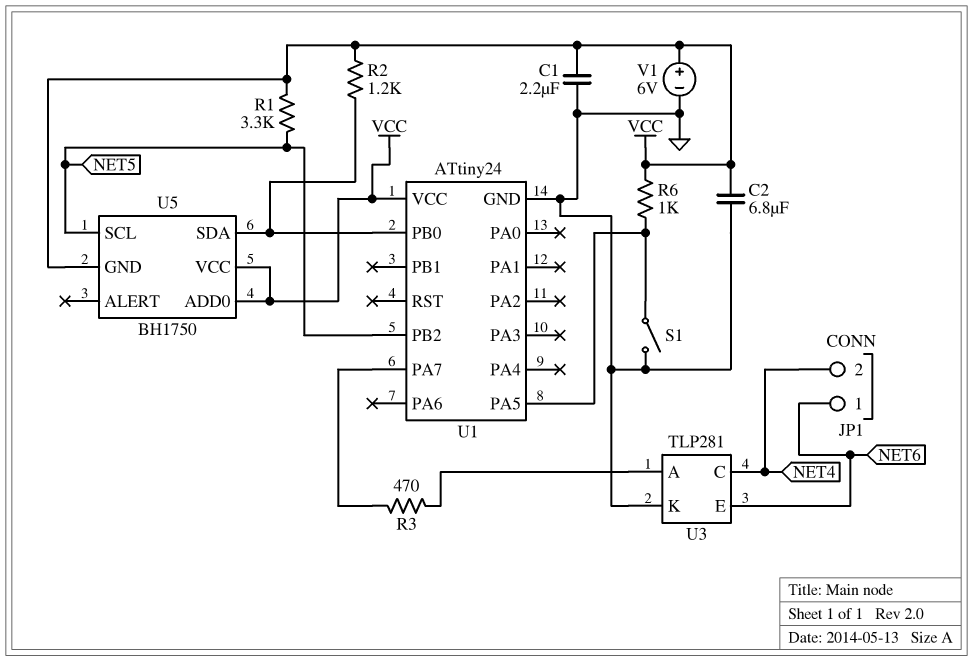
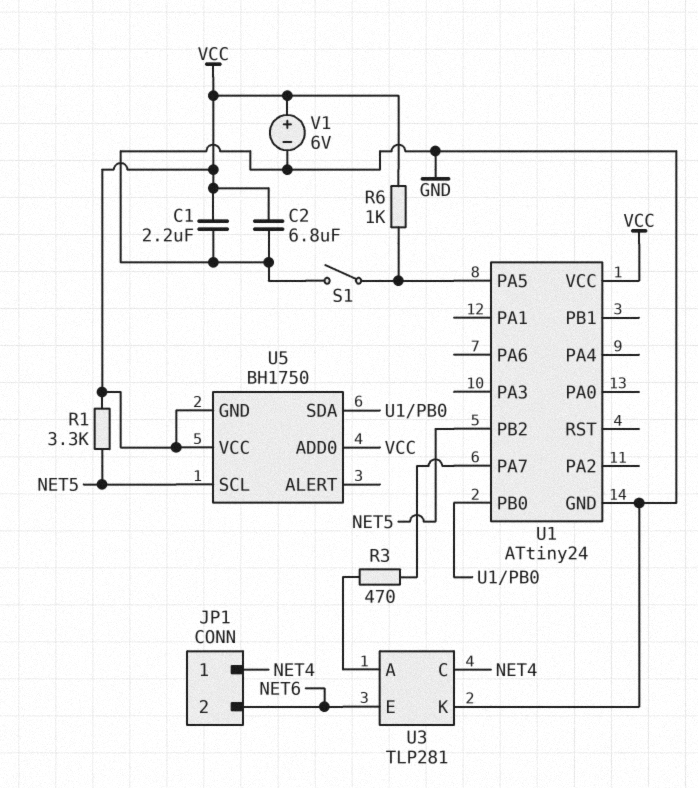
JP1 pin 1: NET6 -> NET4
JP1 pin 2: NET4 -> NET6
R2: 1.2k (U1/PB0, VCC) -> none

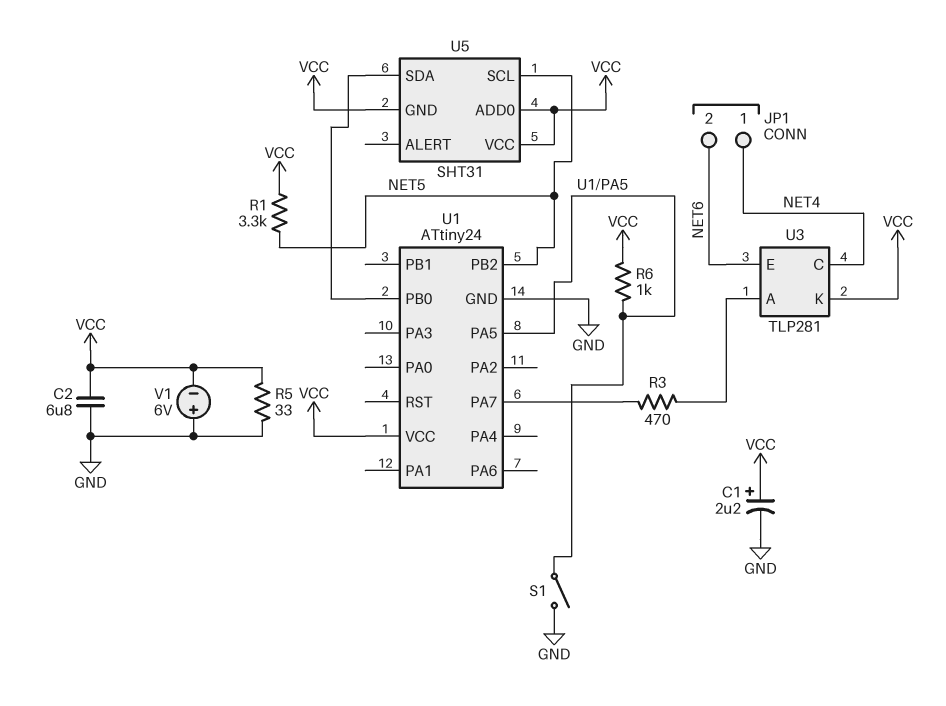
C1: 2.2uF (GND, VCC) -> 2.2uF (plus VCC, minus GND)
R5: none -> 33 (GND, VCC)
U3 pin K: GND -> VCC
U5: BH1750 -> SHT31
V1: 6V (plus VCC, minus GND) -> 6V (plus GND, minus VCC)

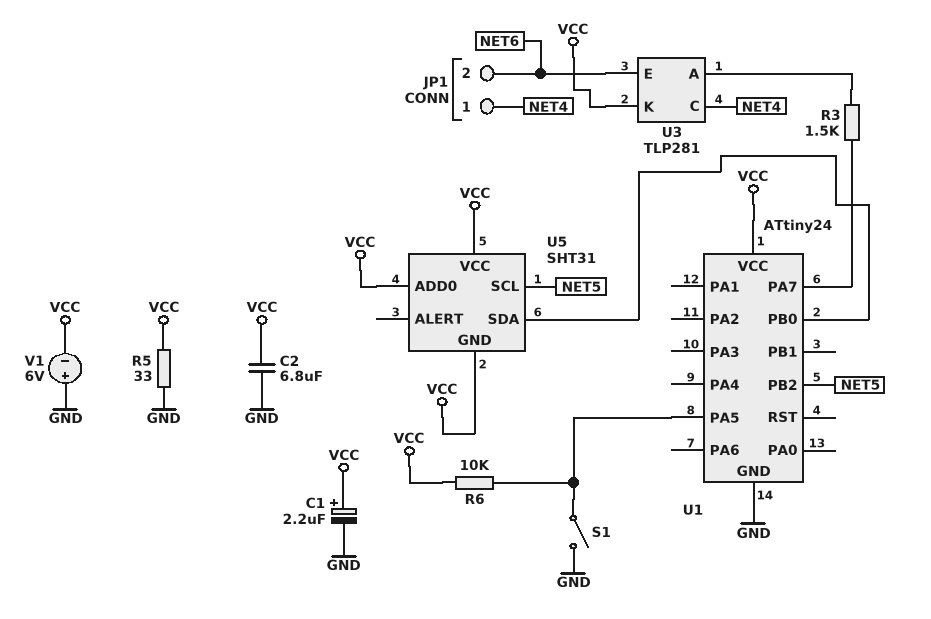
R1: 3.3k (NET5, VCC) -> none
R3: 470 (U1/PA7, U3/A) -> 1.5k (U1/PA7, U3/A)
R6: 1k (U1/PA5, VCC) -> 10k (U1/PA5, VCC)

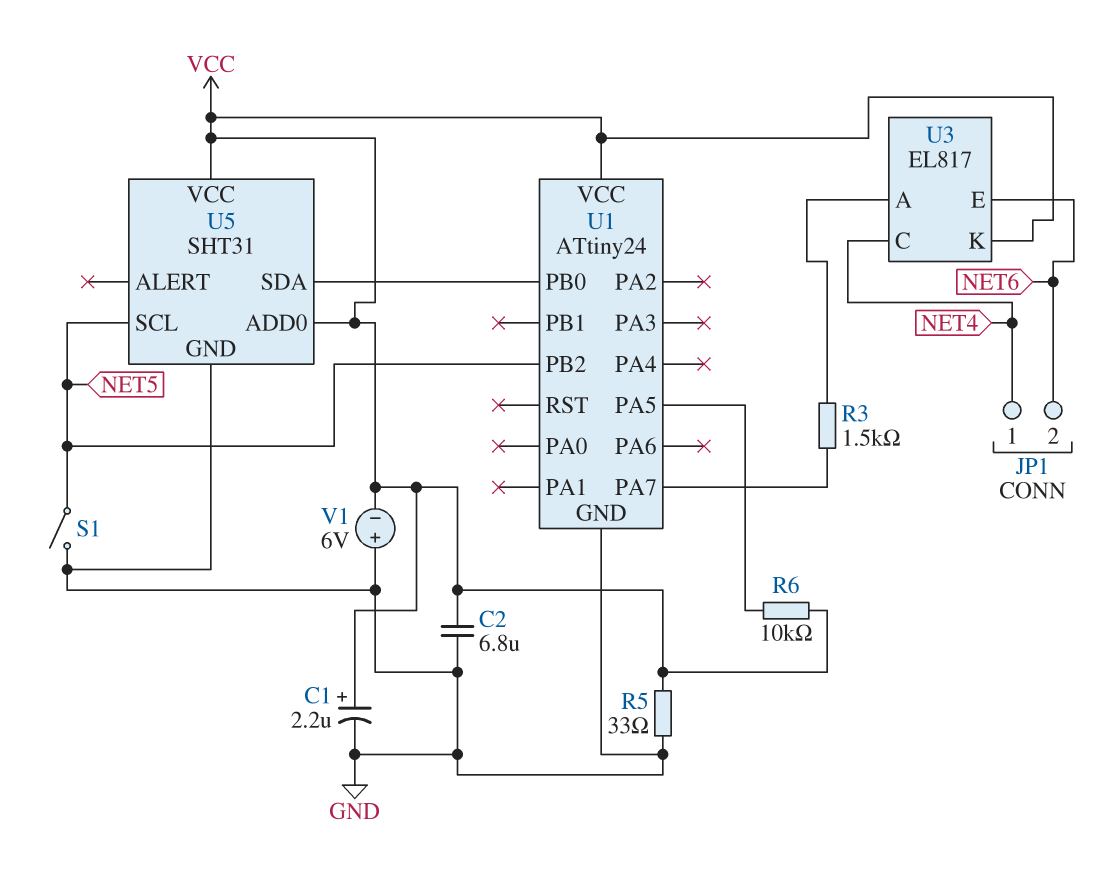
S1: switch (GND, U1/PA5) -> switch (GND, NET5)
U3: TLP281 -> EL817
U5 pin GND: VCC -> GND

